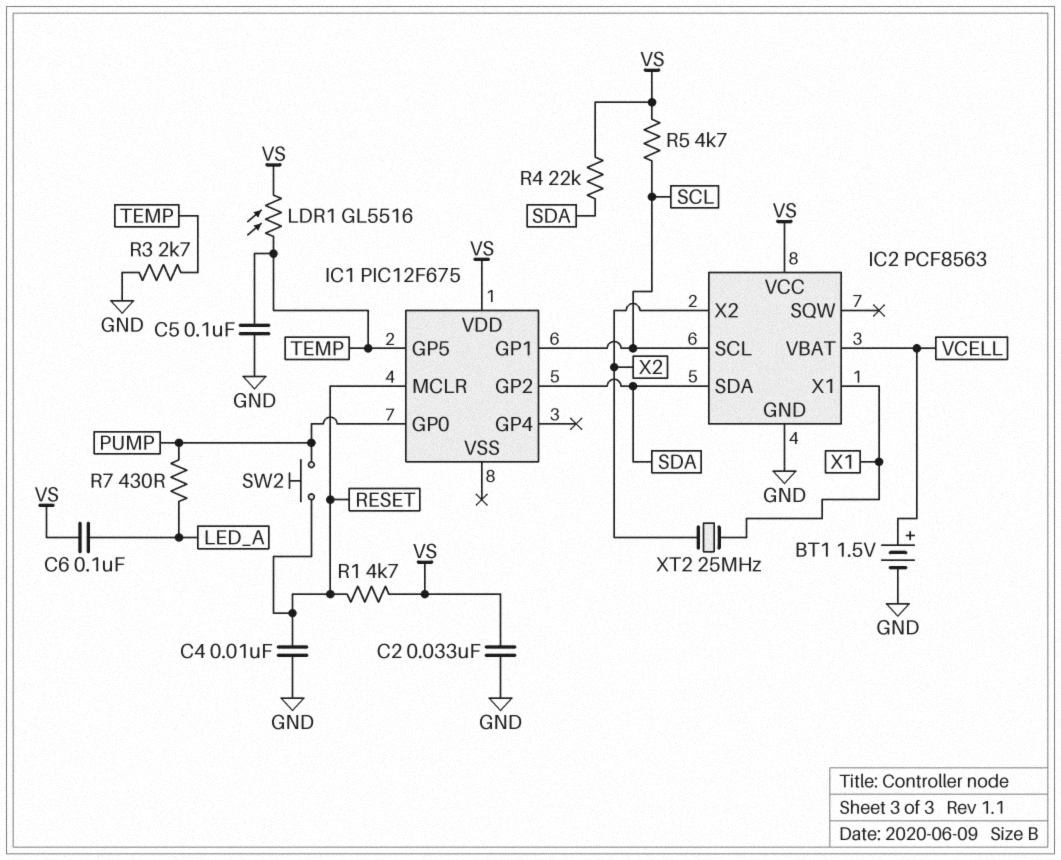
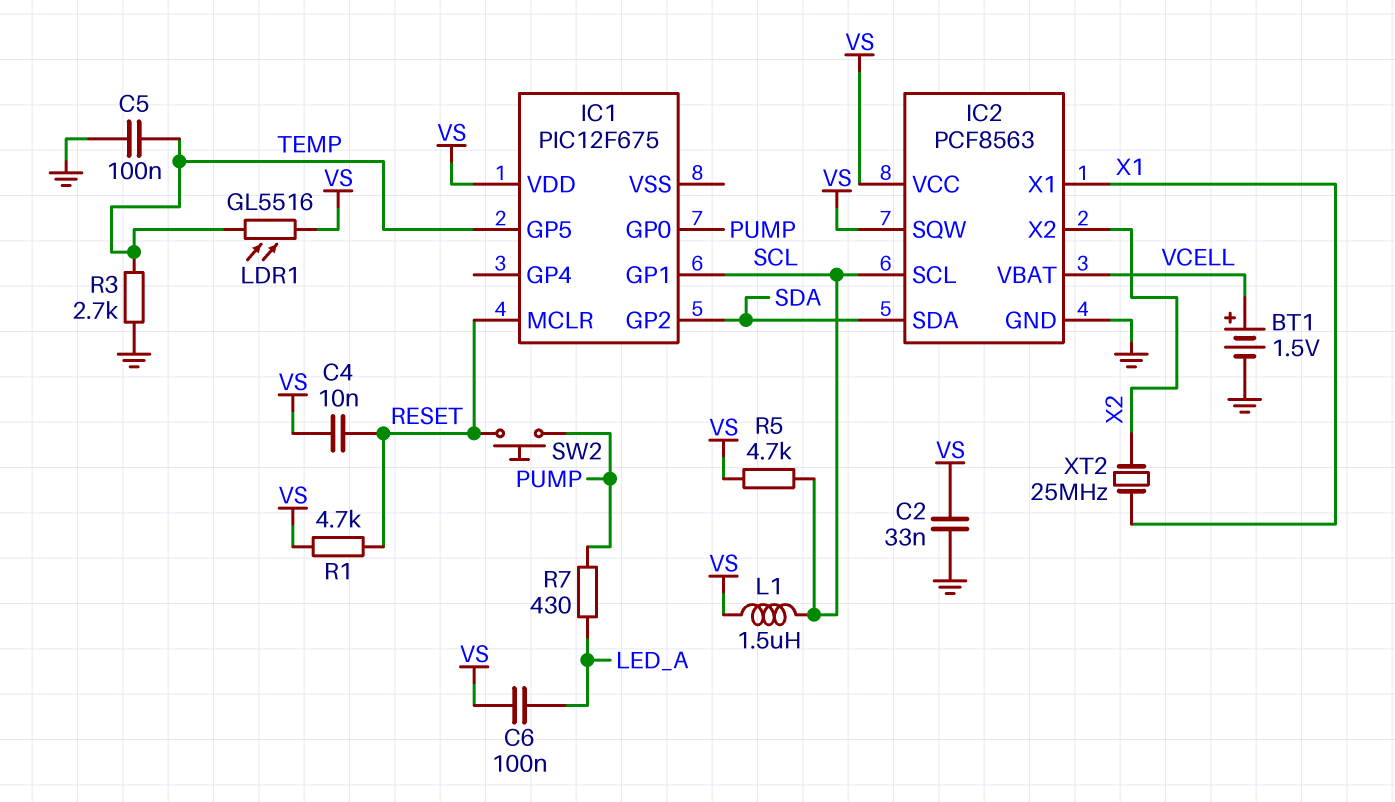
C4: 10nF (GND, RESET) -> 10nF (RESET, VS)
IC2 pin SQW: none -> VS
L1: none -> 1.5uH (SCL, VS)
R4: 22k (SDA, VS) -> none

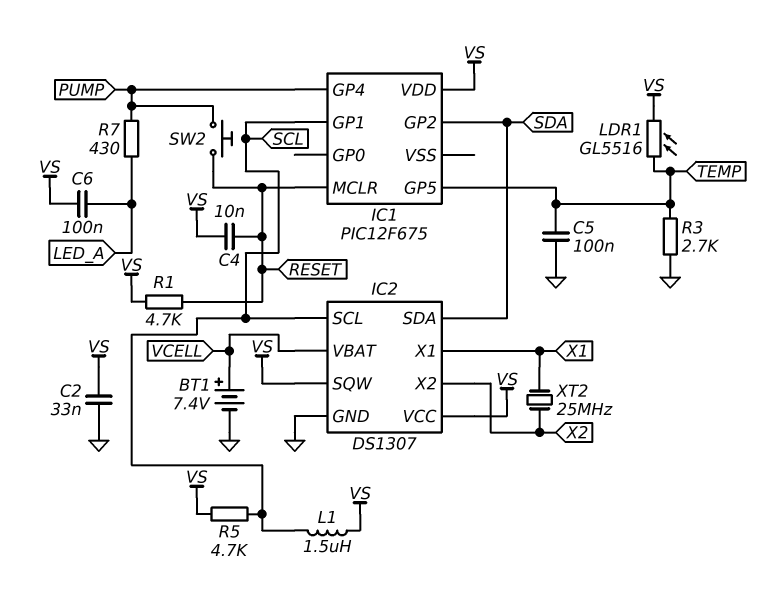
BT1: 1.5V (plus VCELL, minus GND) -> 7.4V (plus VCELL, minus GND)
IC1 pin GP0: PUMP -> none
IC1 pin GP4: none -> PUMP
IC2: PCF8563 -> DS1307

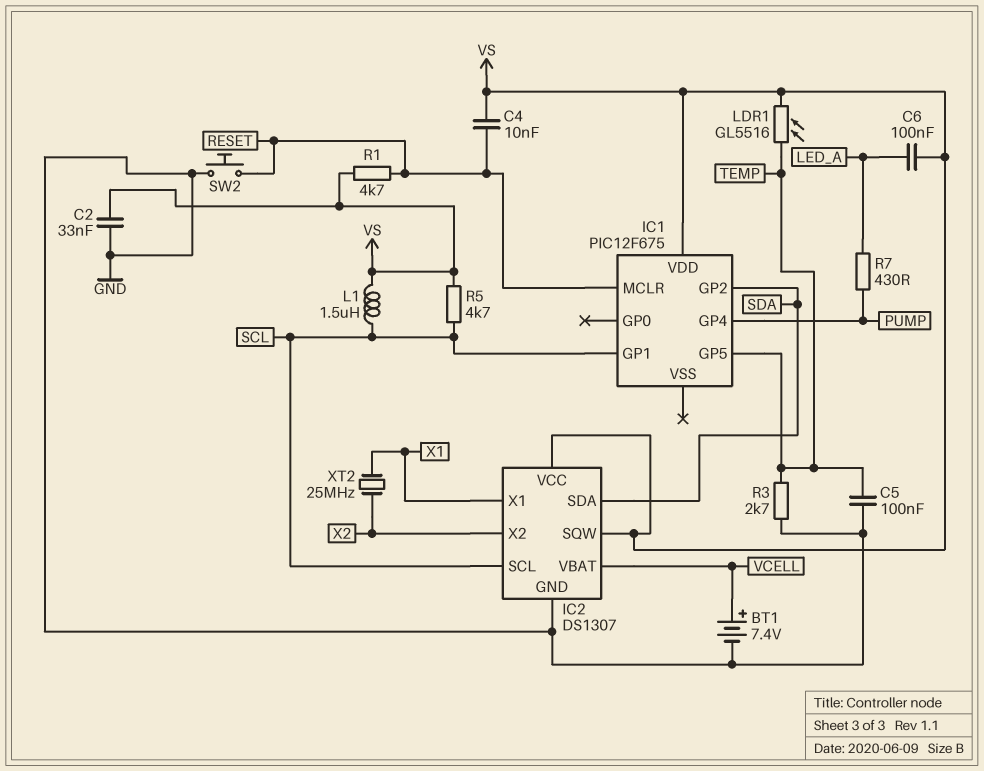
SW2: button (PUMP, RESET) -> button (GND, RESET)

